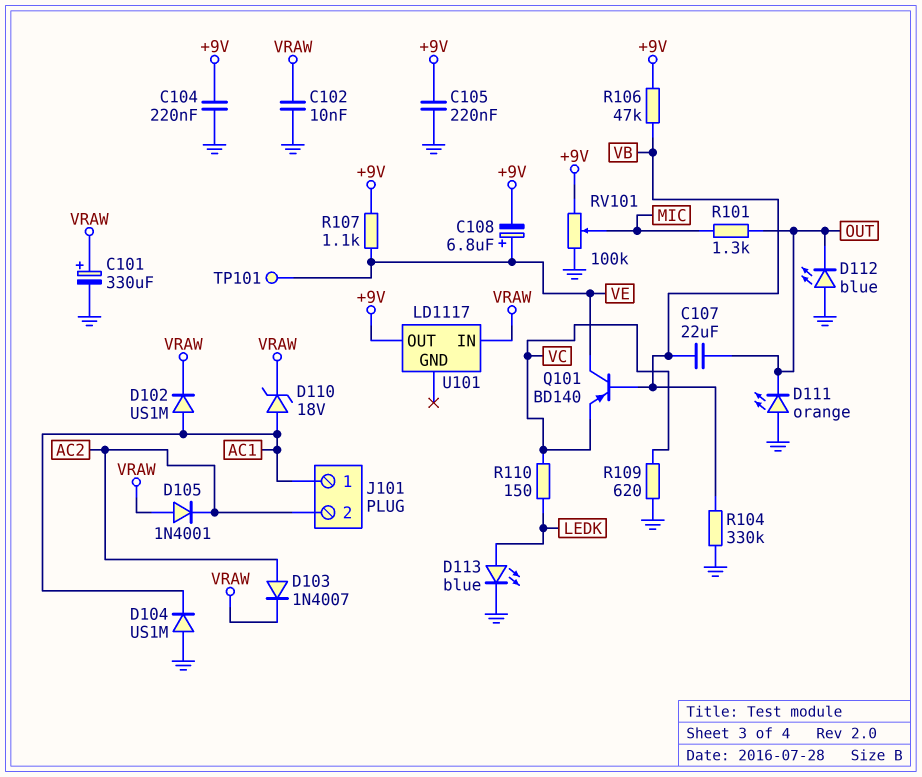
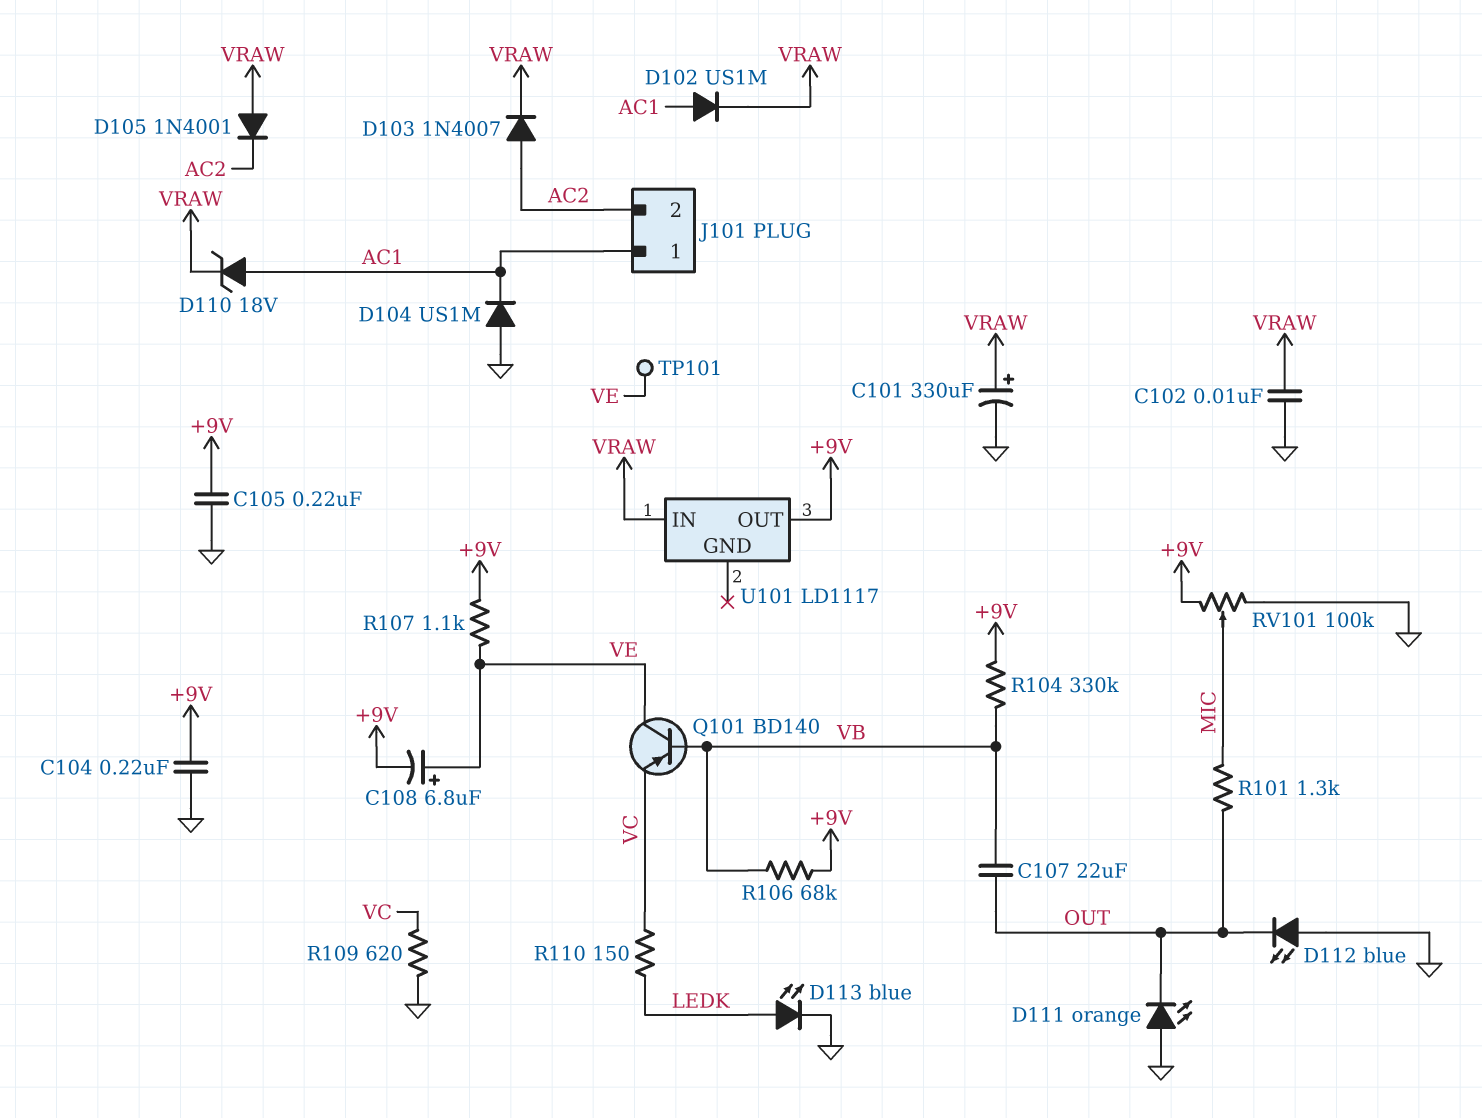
R104: 330k (GND, VB) -> 330k (+9V, VB)
R106: 47k (+9V, VB) -> 68k (+9V, VB)

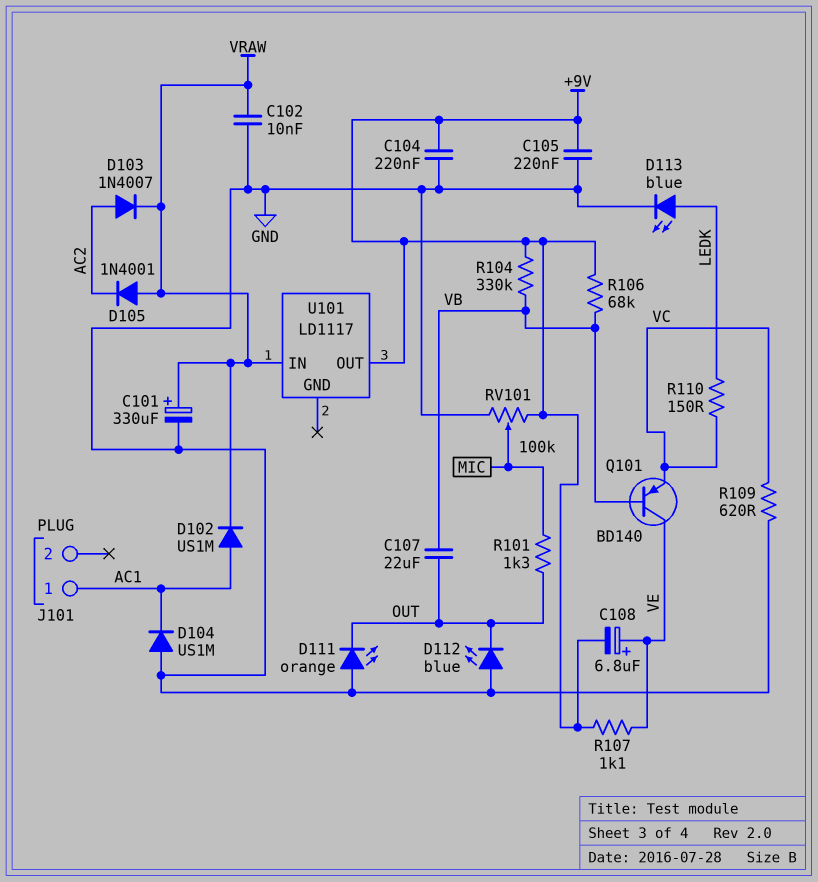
D110: zener 18V (A AC1, K VRAW) -> none
J101 pin 2: AC2 -> none
TP101: test point (VE) -> none

